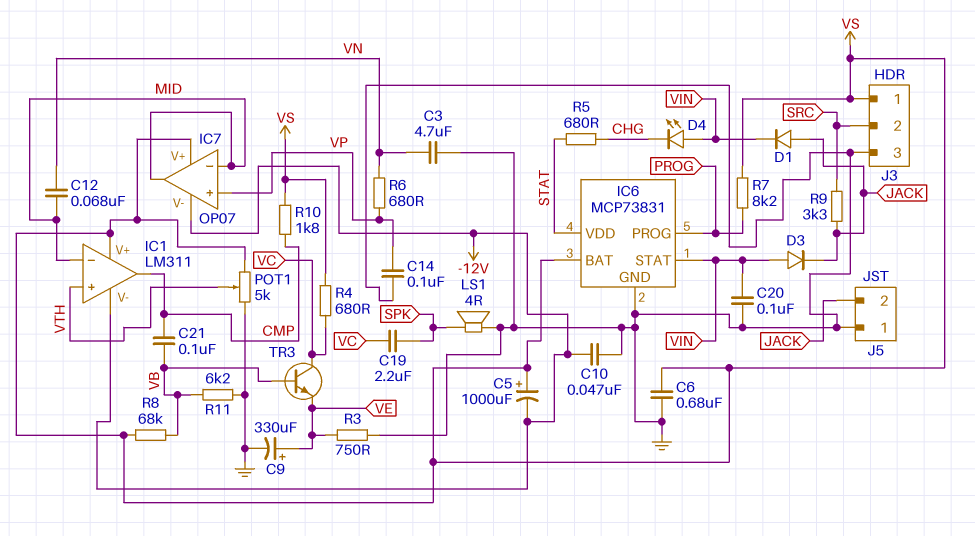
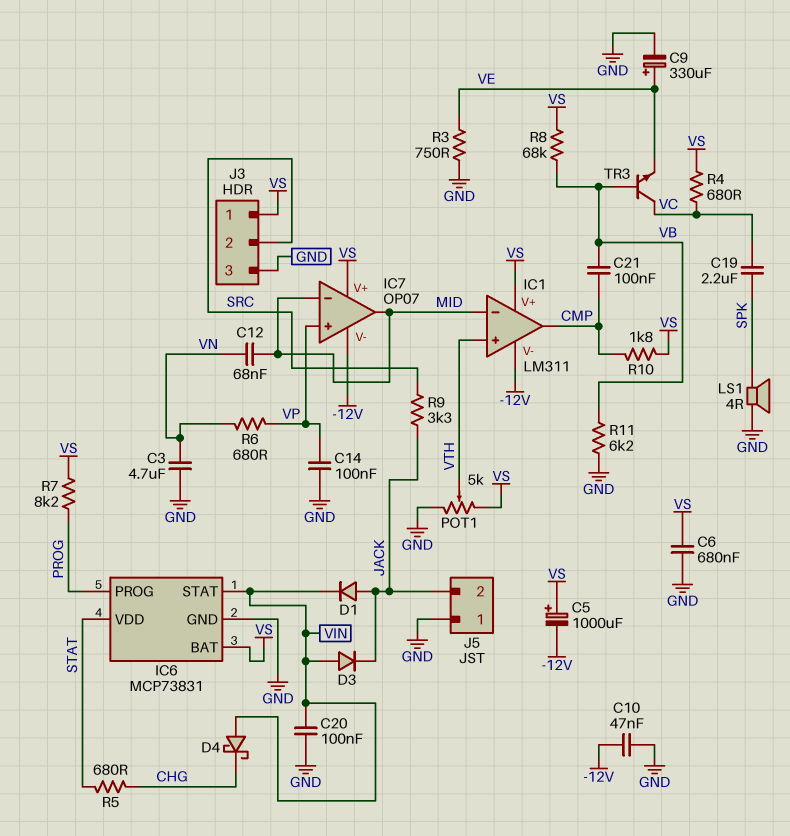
D4: LED (A VIN, K CHG) -> schottky (A VIN, K CHG)

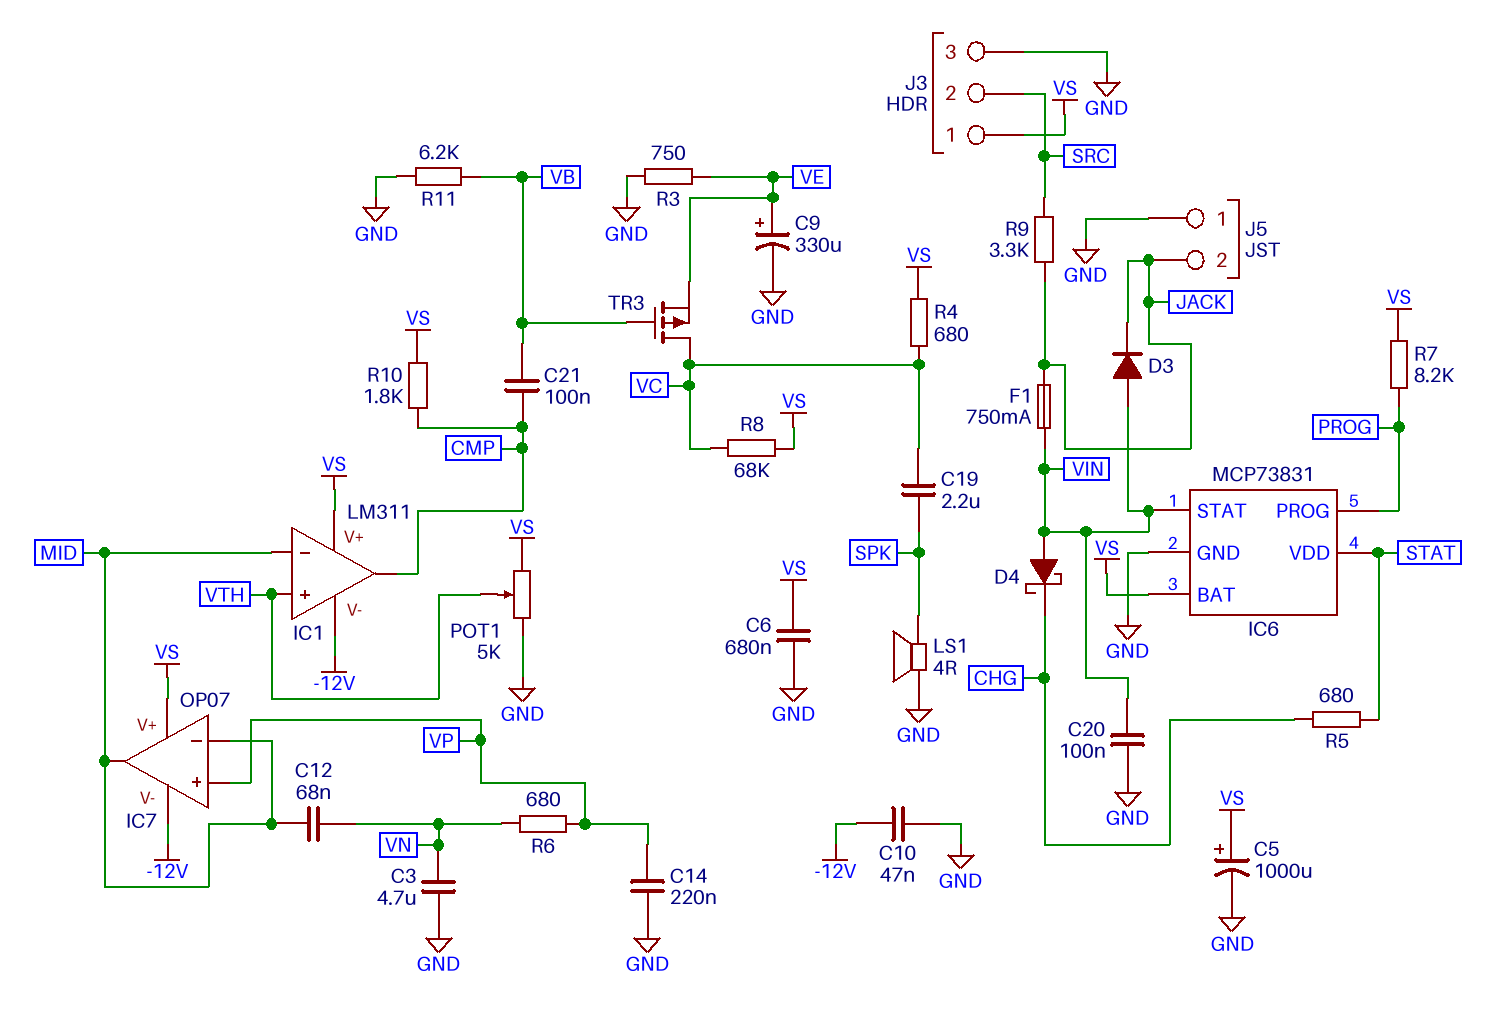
C5: 1000uF (plus VS, minus -12V) -> 1000uF (plus VS, minus GND)
C14: 100nF (GND, VP) -> 220nF (GND, VP)
D1: diode (A JACK, K VIN) -> none
F1: none -> 750mA (JACK, VIN)
R8: 68k (VB, VS) -> 68k (VC, VS)
TR3: NPN (B VB, C VC, E VE) -> PMOS (G VB, D VC, S VE)

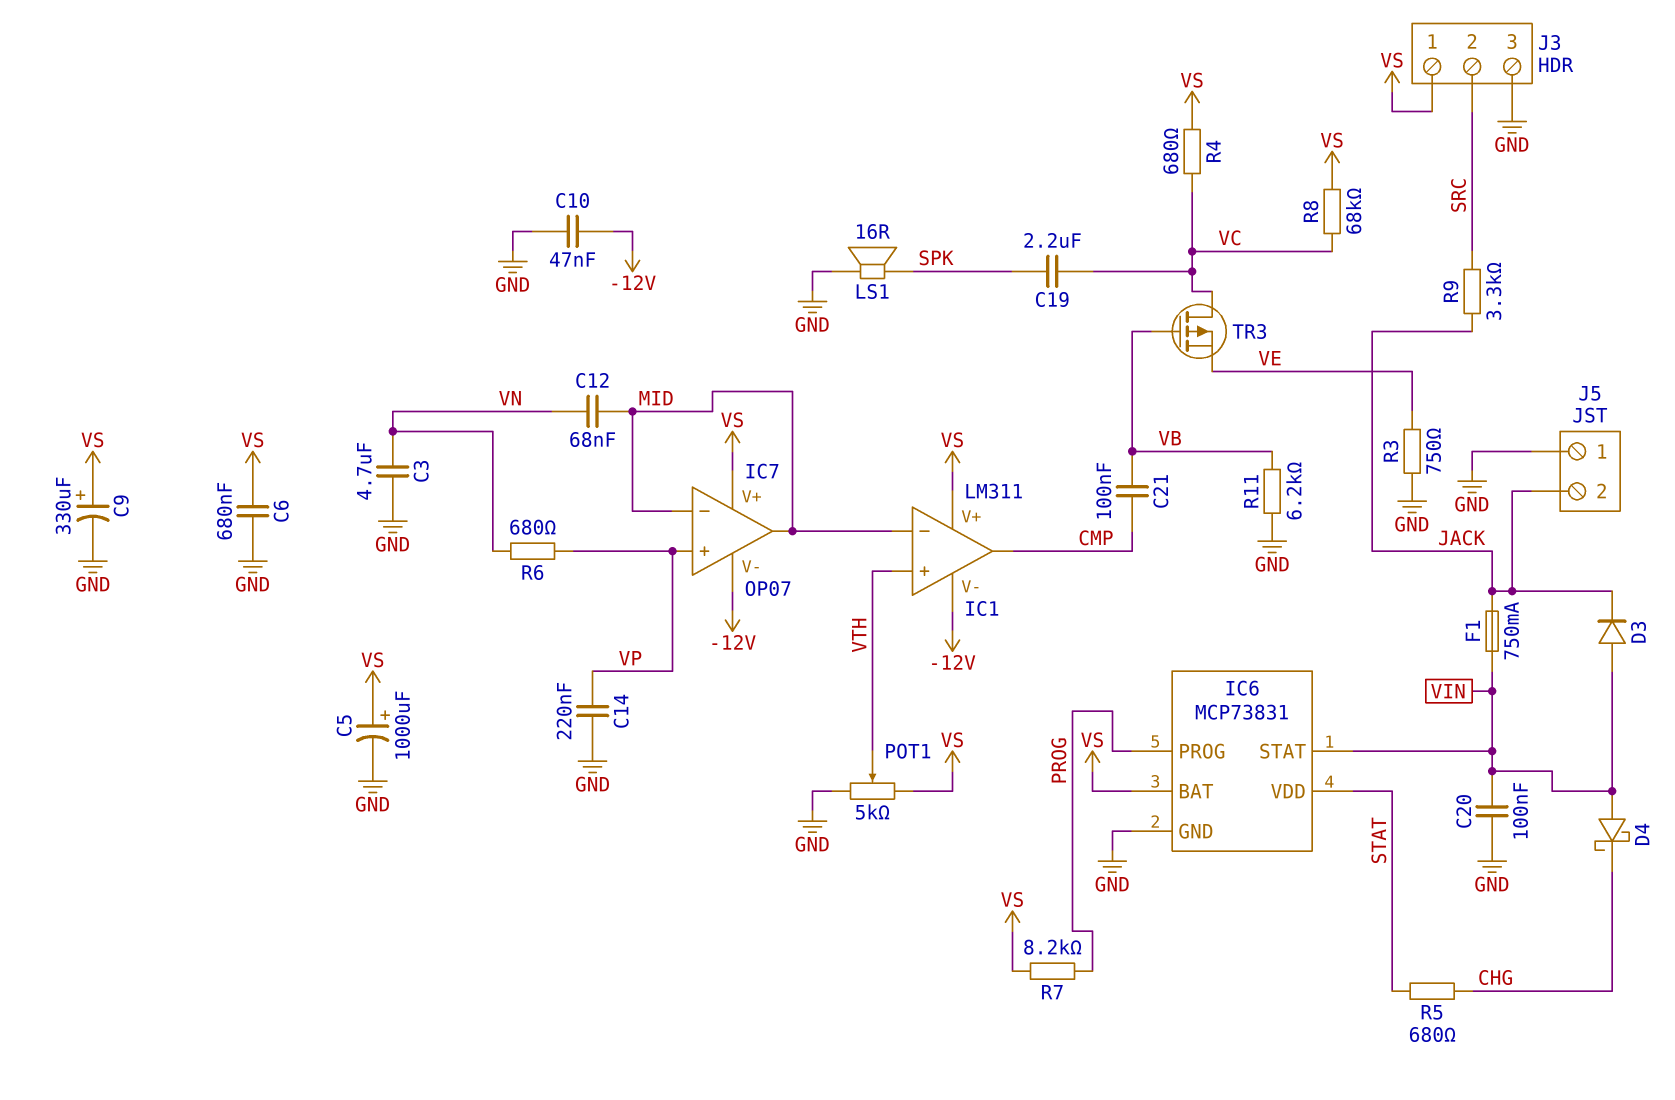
C9: 330uF (plus VE, minus GND) -> 330uF (plus VS, minus GND)
LS1: speaker 4R (GND, SPK) -> speaker 16R (GND, SPK)
R10: 1.8k (CMP, VS) -> none

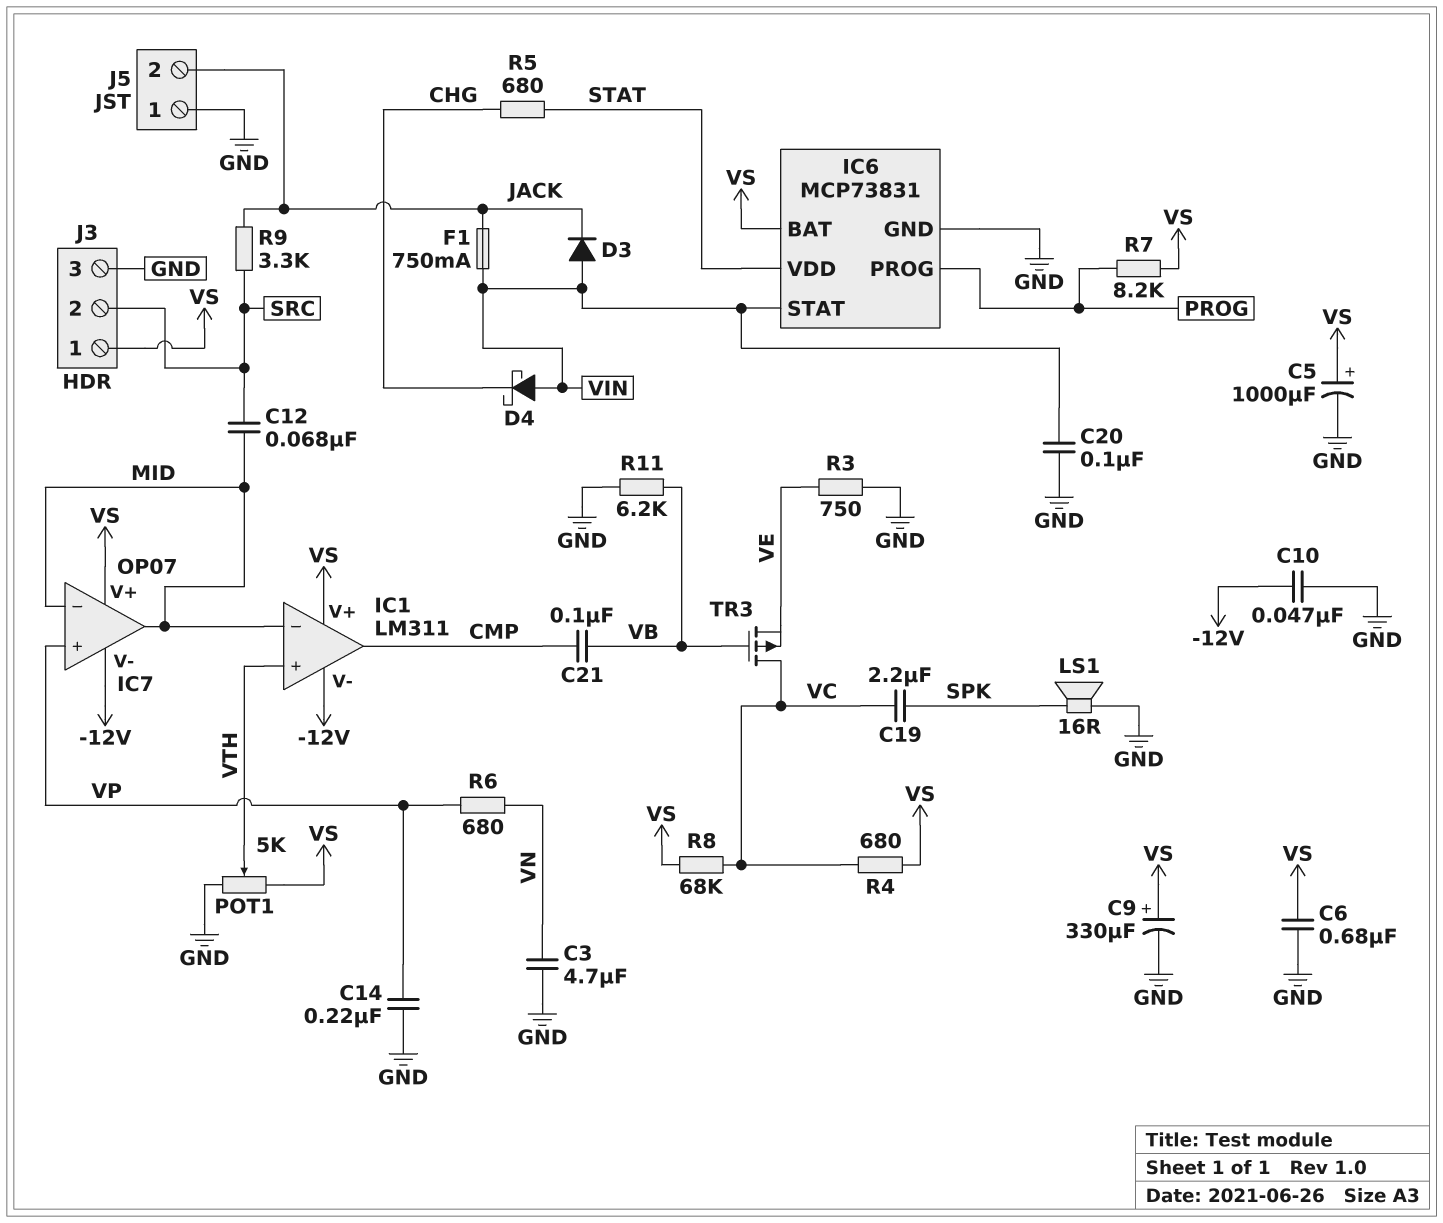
C12: 68nF (MID, VN) -> 68nF (MID, SRC)

